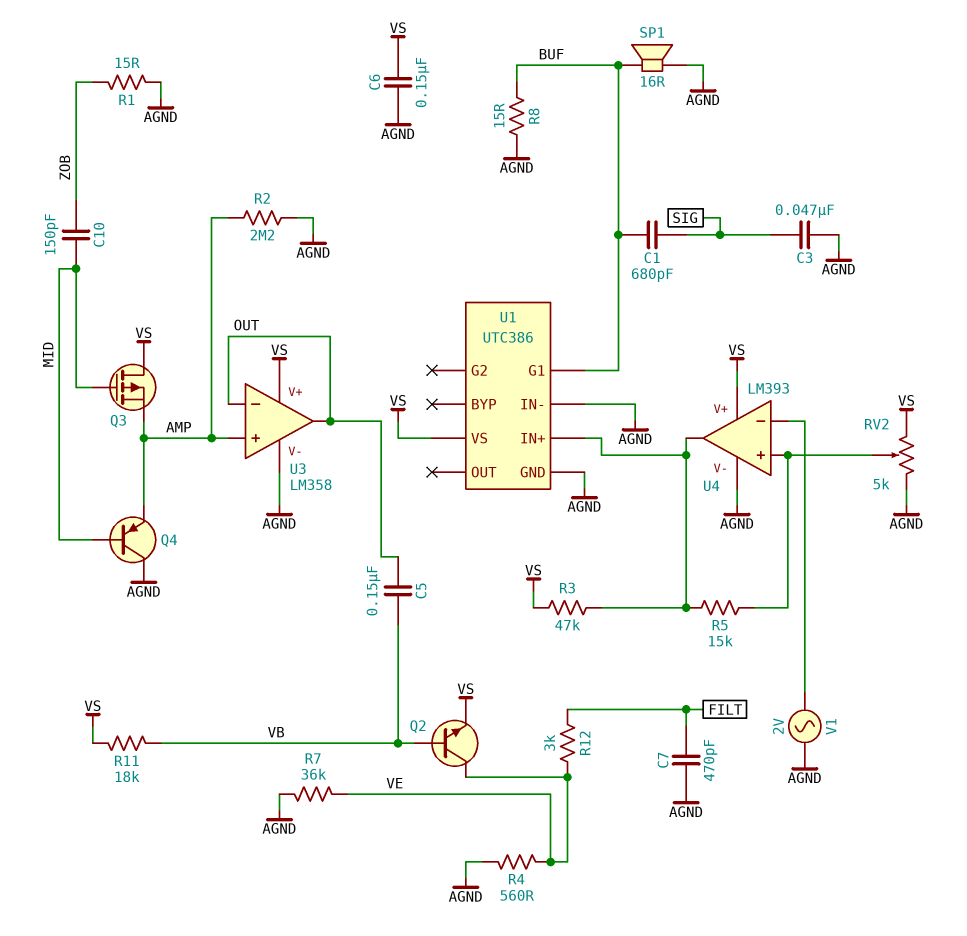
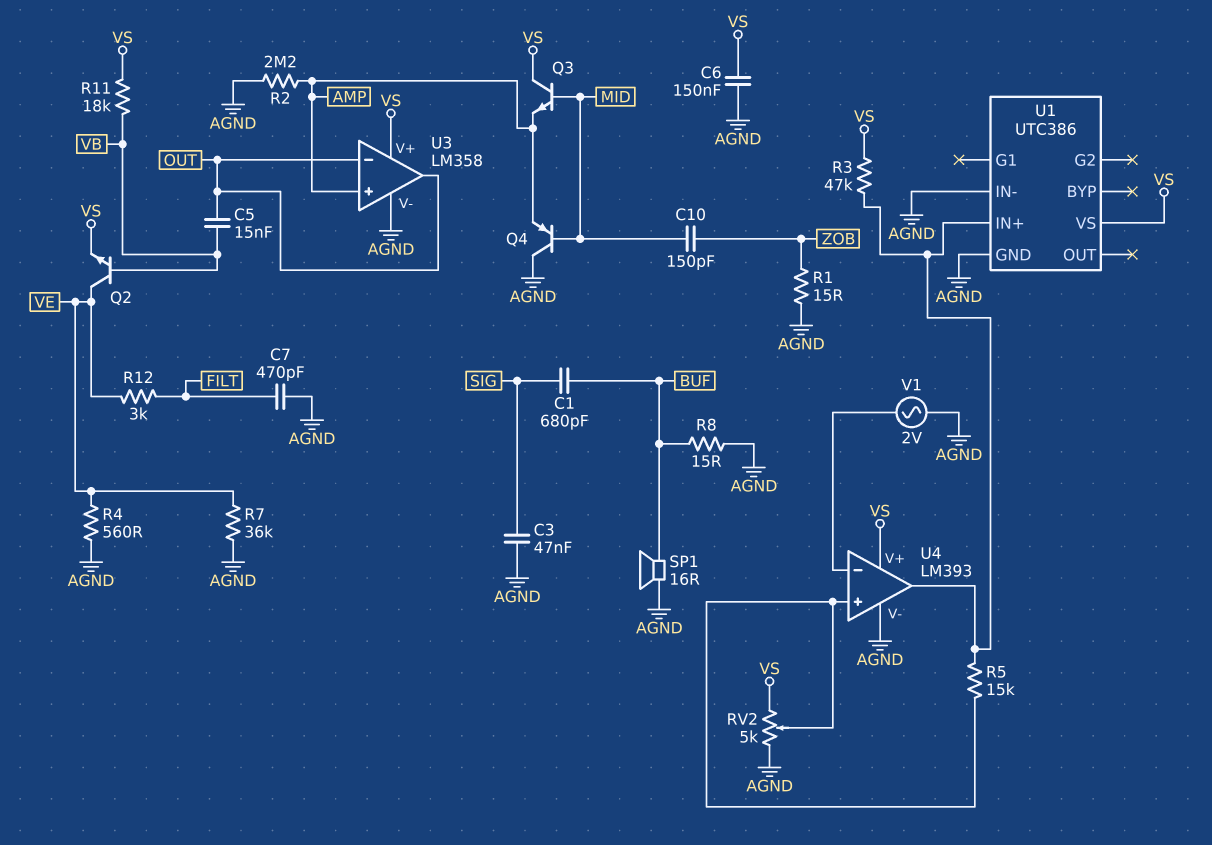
C5: 150nF (OUT, VB) -> 15nF (OUT, VB)
Q3: PMOS (G MID, D VS, S AMP) -> NPN (B MID, C VS, E AMP)
U1 pin G1: BUF -> none

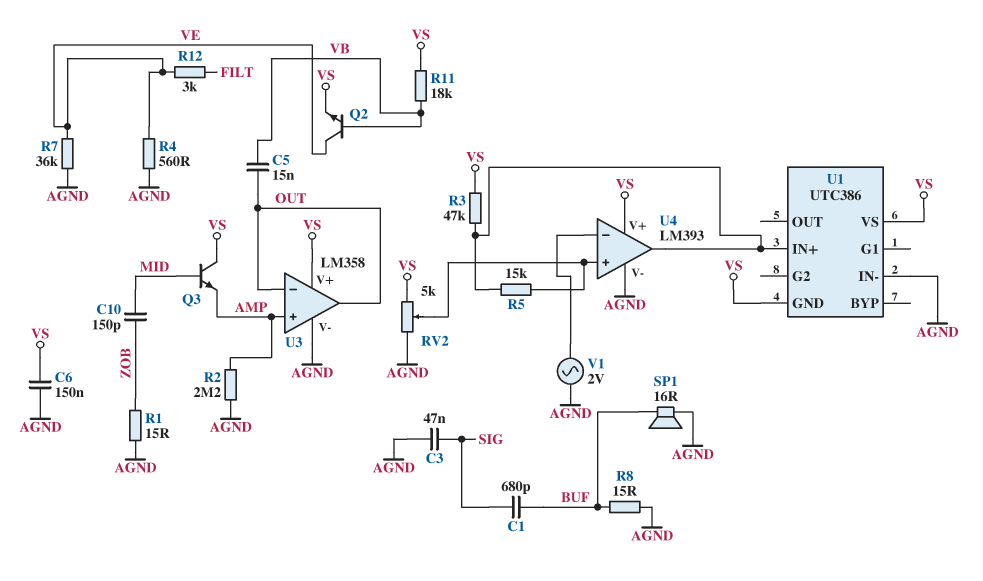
C7: 470pF (AGND, FILT) -> none
Q4: PNP (B MID, C AGND, E AMP) -> none
U1 pin GND: AGND -> VS

